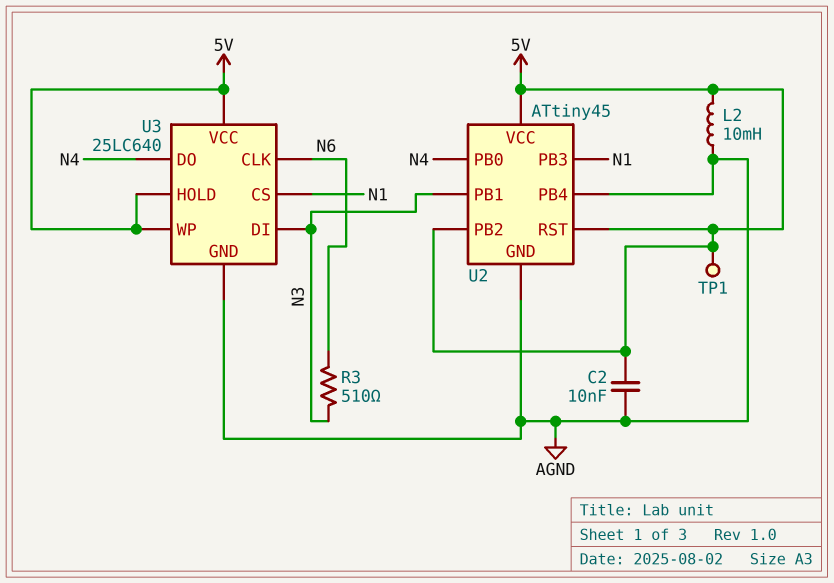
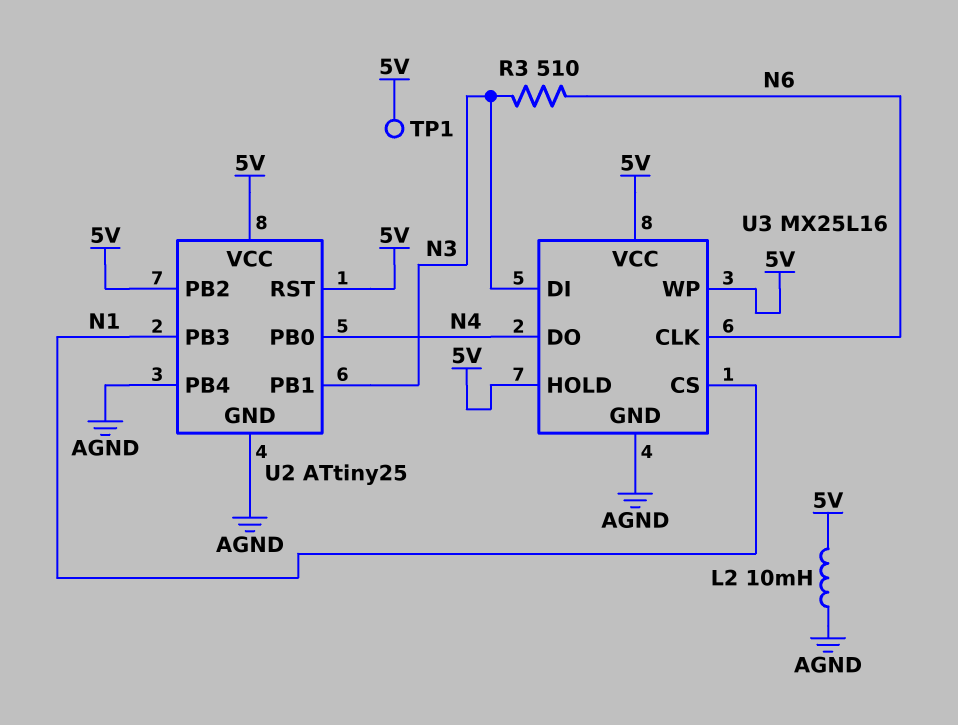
C2: 10nF (5V, AGND) -> none
U2: ATtiny45 -> ATtiny25
U3: 25LC640 -> MX25L16

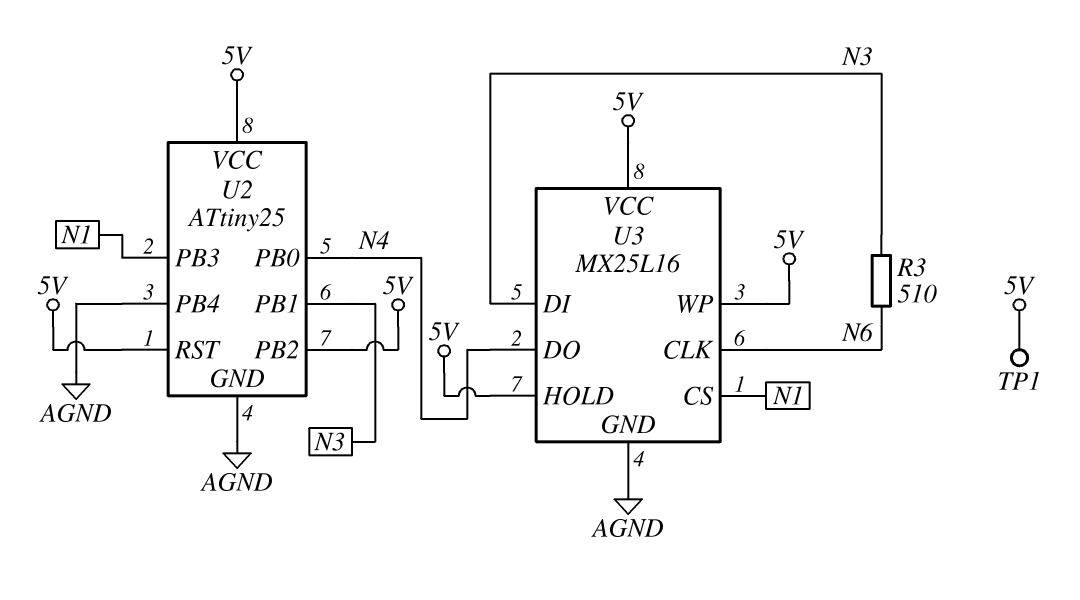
L2: 10mH (5V, AGND) -> none

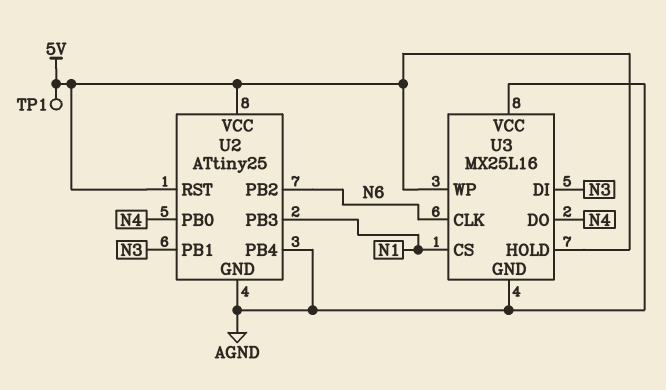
R3: 510 (N3, N6) -> none
U2 pin PB2: 5V -> N6
U3 pin VCC: 5V -> AGND

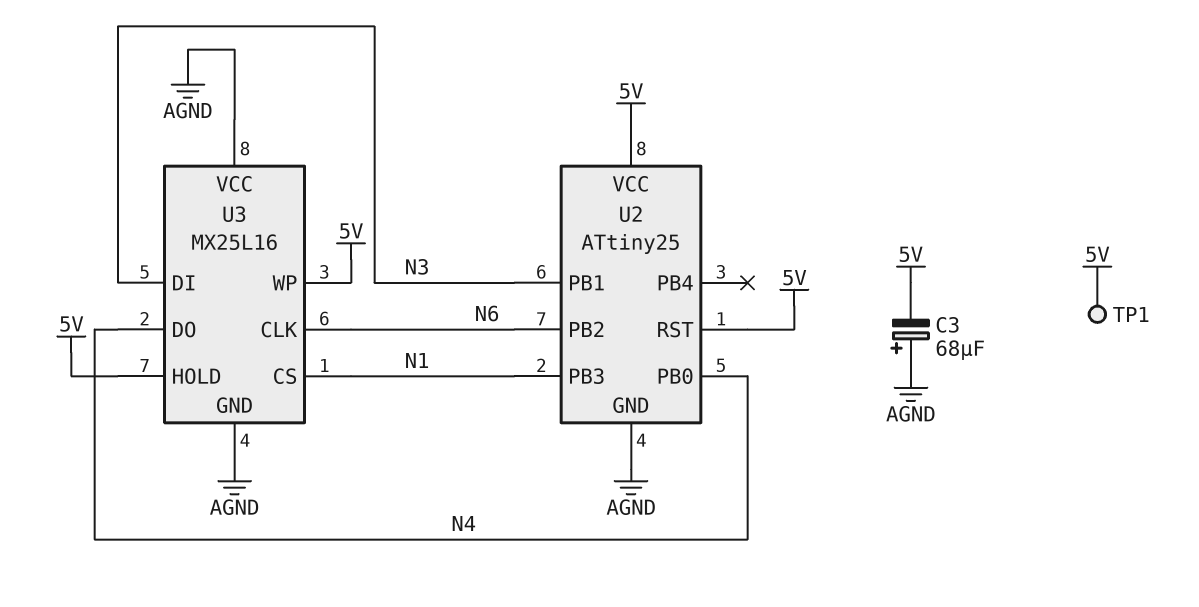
C3: none -> 68uF (plus AGND, minus 5V)
U2 pin PB4: AGND -> none

